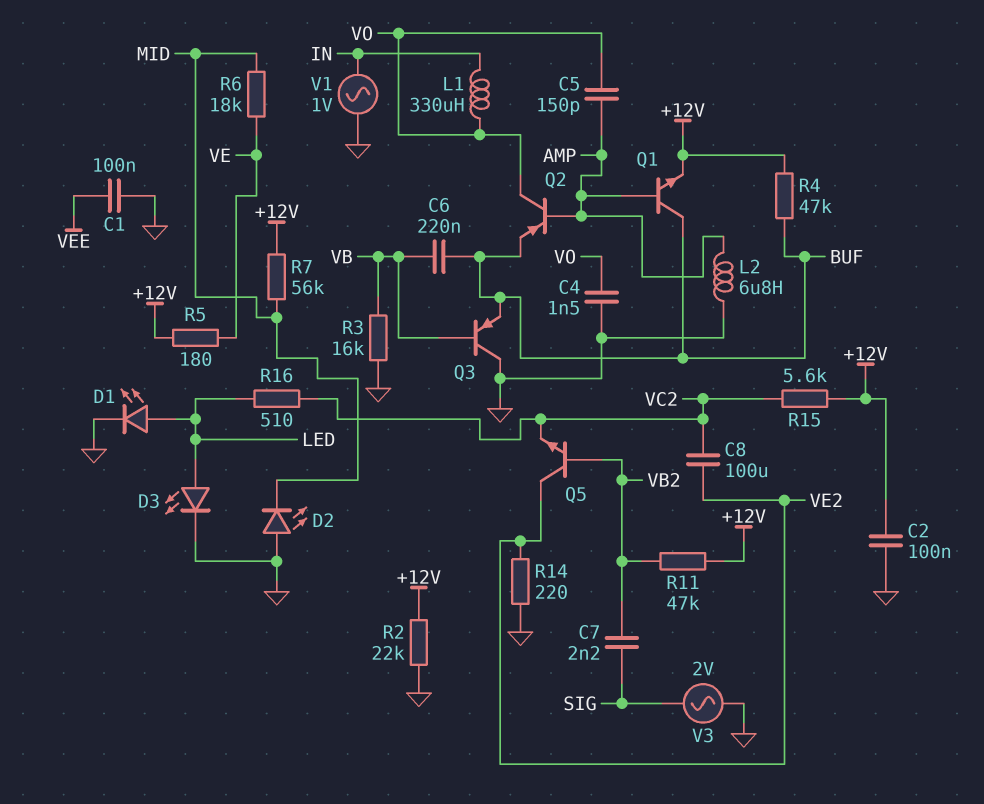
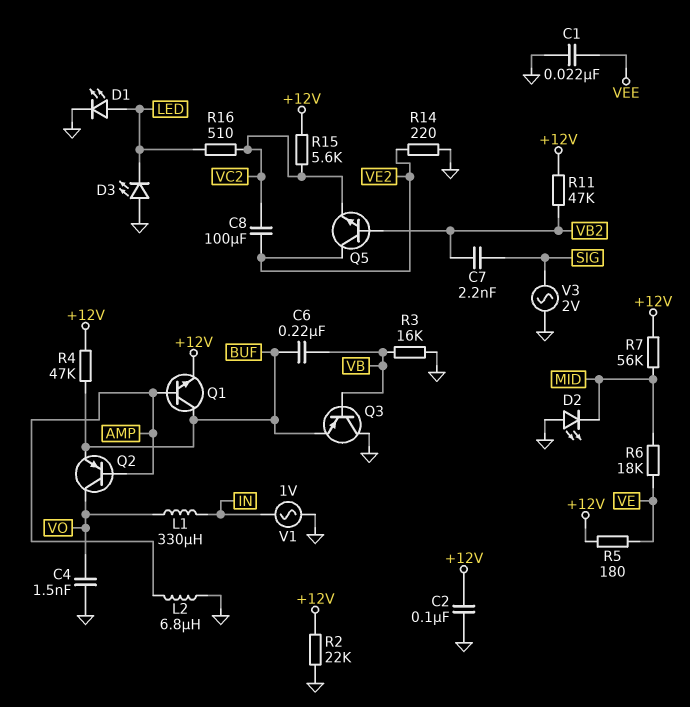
C1: 100nF (GND, VEE) -> 22nF (GND, VEE)
C5: 150pF (AMP, VO) -> none
D3: LED (A LED, K GND) -> LED (A GND, K LED)

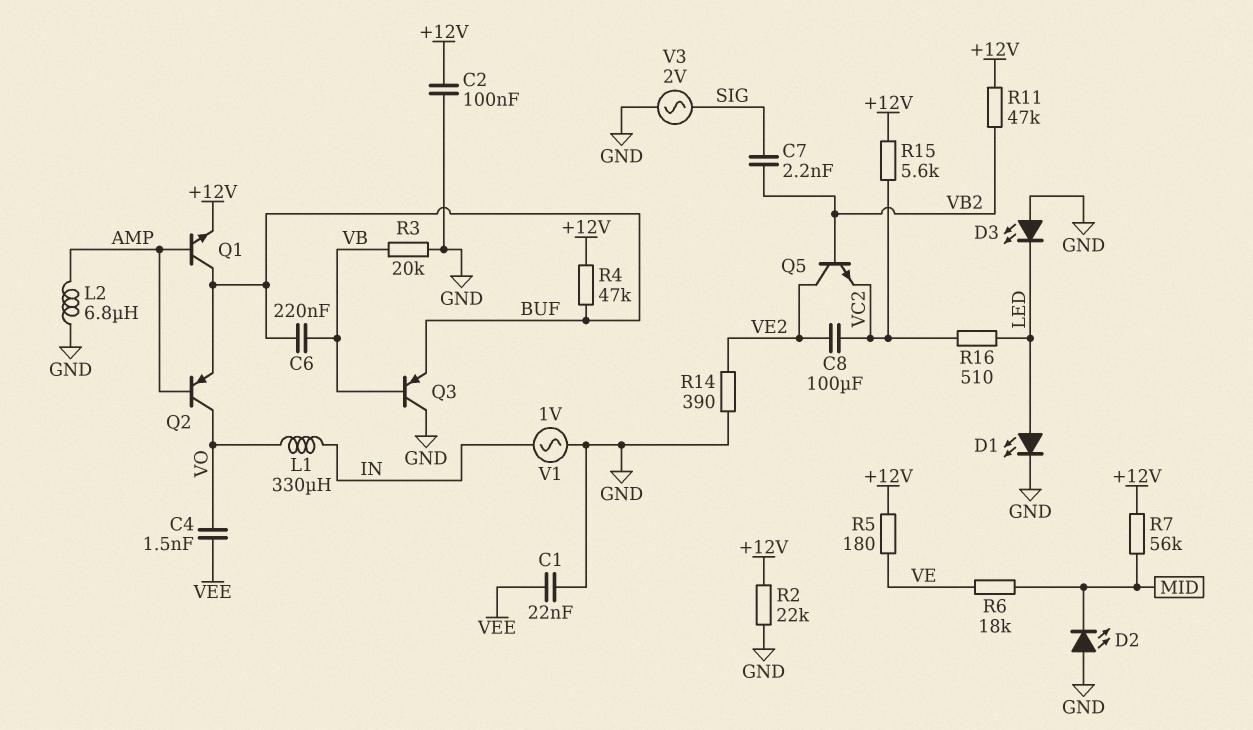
C4: 1.5nF (GND, VO) -> 1.5nF (VEE, VO)
R3: 16k (GND, VB) -> 20k (GND, VB)
R14: 220 (GND, VE2) -> 390 (GND, VE2)

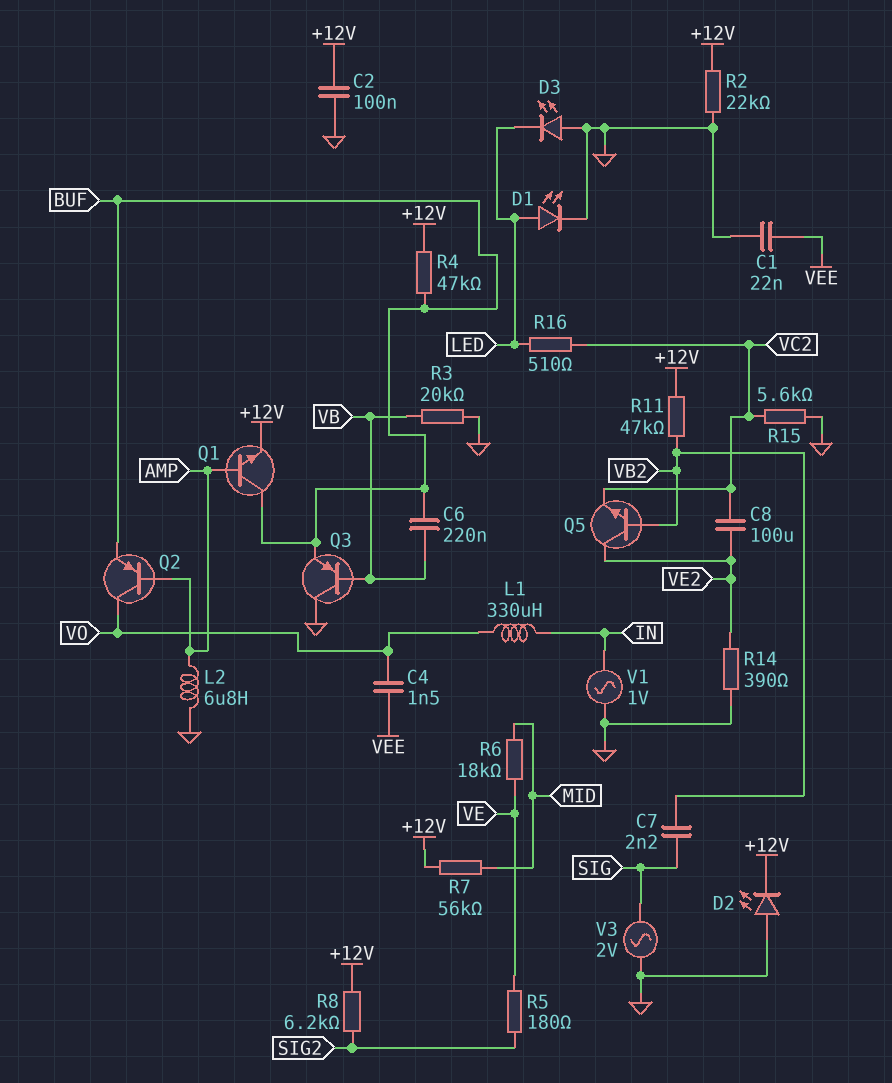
D2: LED (A GND, K MID) -> LED (A GND, K +12V)
R5: 180 (+12V, VE) -> 180 (SIG2, VE)
R8: none -> 6.2k (+12V, SIG2)
R15: 5.6k (+12V, VC2) -> 5.6k (GND, VC2)

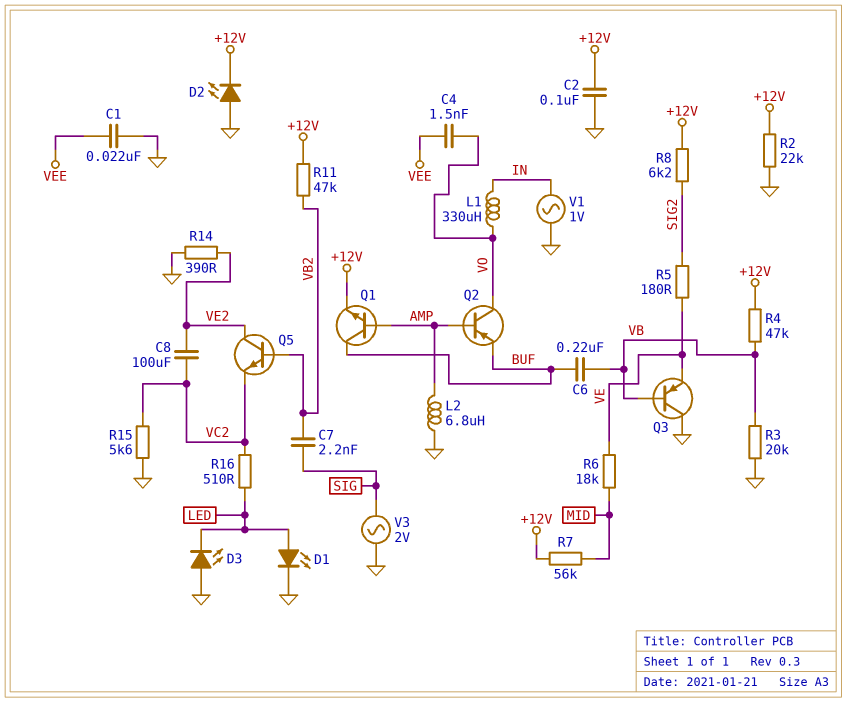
Q3: PNP (B VB, C GND, E BUF) -> PNP (B VB, C GND, E VE)
R4: 47k (+12V, BUF) -> 47k (+12V, VB)

